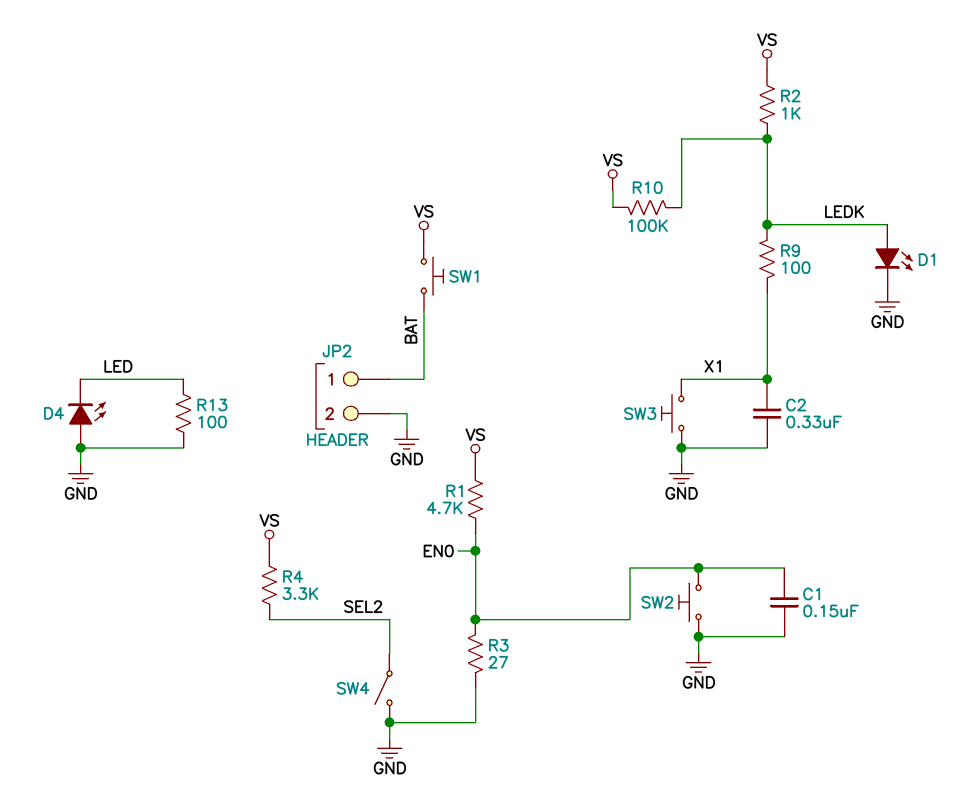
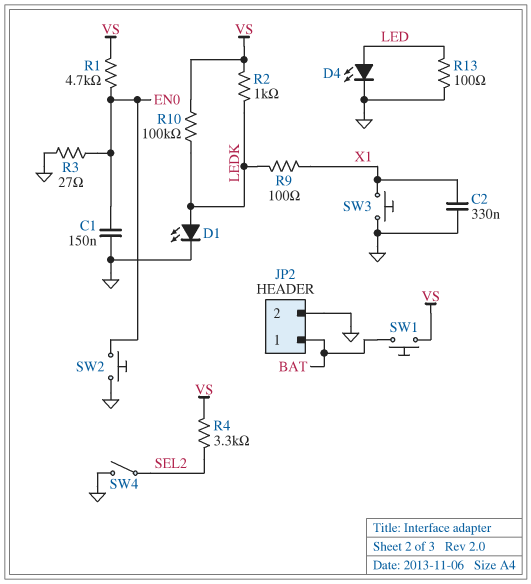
D4: LED (A GND, K LED) -> LED (A LED, K GND)

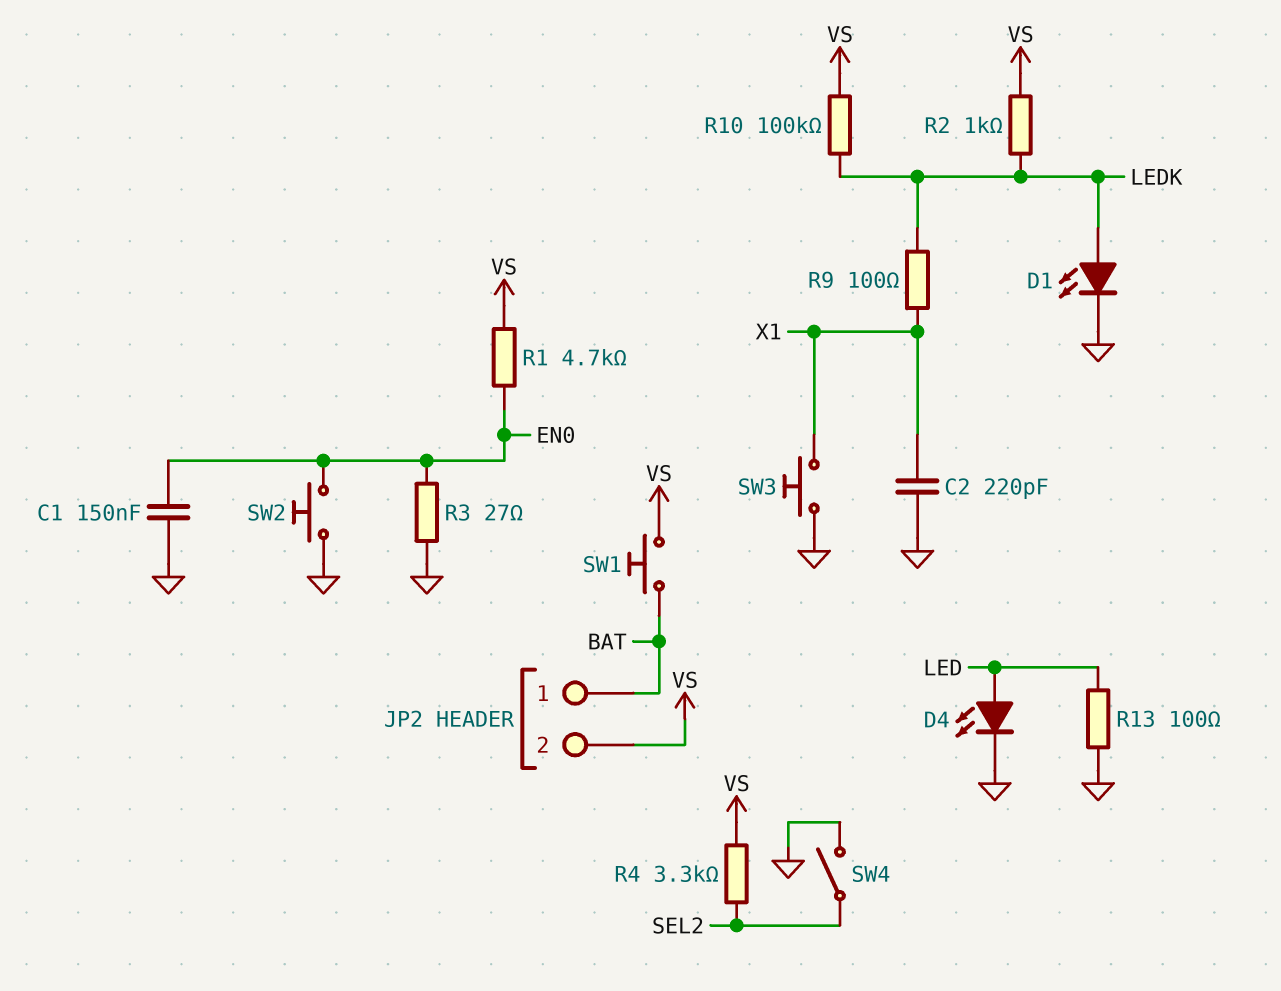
C2: 330nF (GND, X1) -> 220pF (GND, X1)
JP2 pin 2: GND -> VS

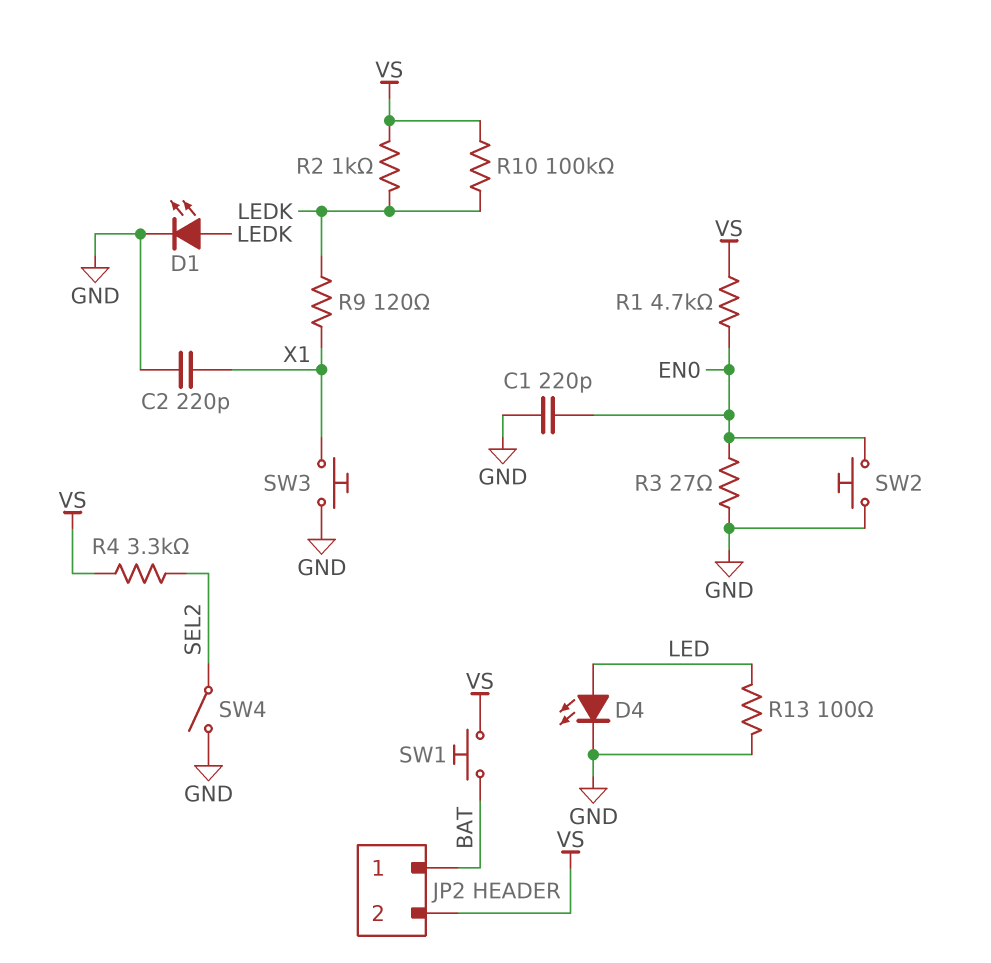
C1: 150nF (EN0, GND) -> 220pF (EN0, GND)
R9: 100 (LEDK, X1) -> 120 (LEDK, X1)

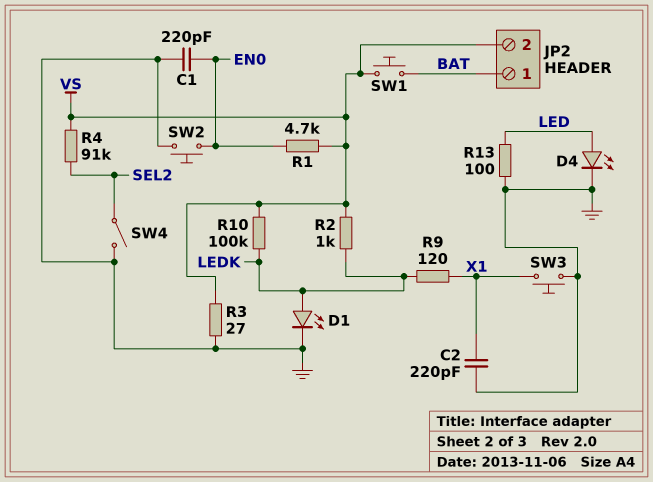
R3: 27 (EN0, GND) -> 27 (GND, VS)
R4: 3.3k (SEL2, VS) -> 91k (SEL2, VS)

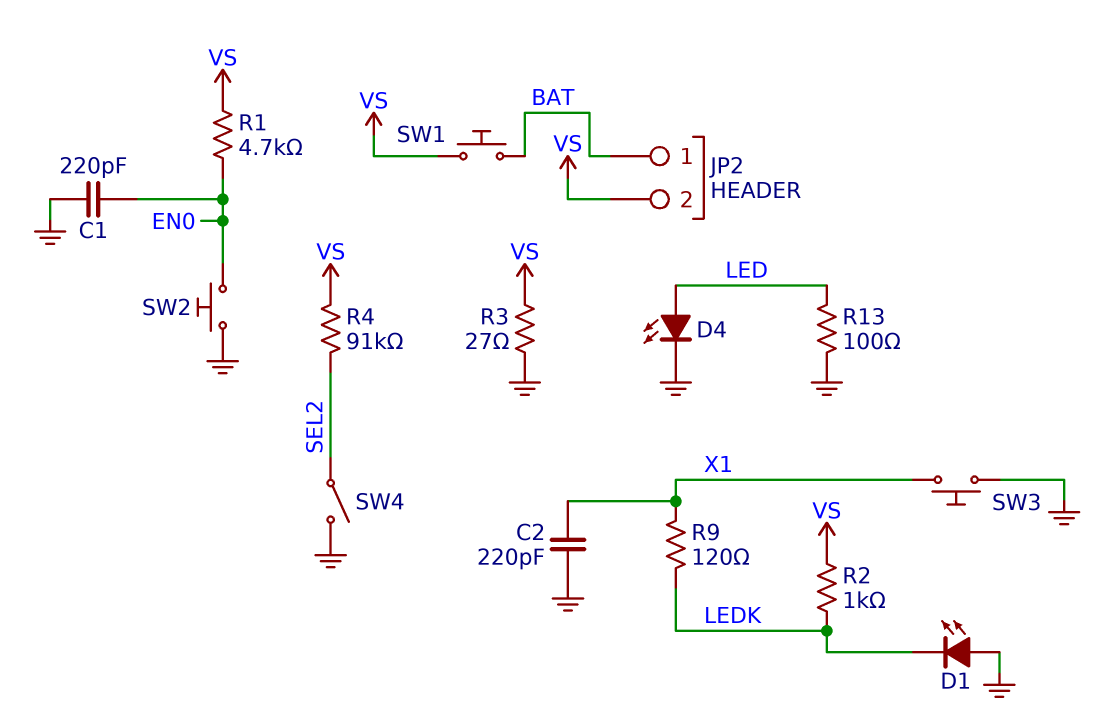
D1: LED (A LEDK, K GND) -> LED (A GND, K LEDK)
R10: 100k (LEDK, VS) -> none

